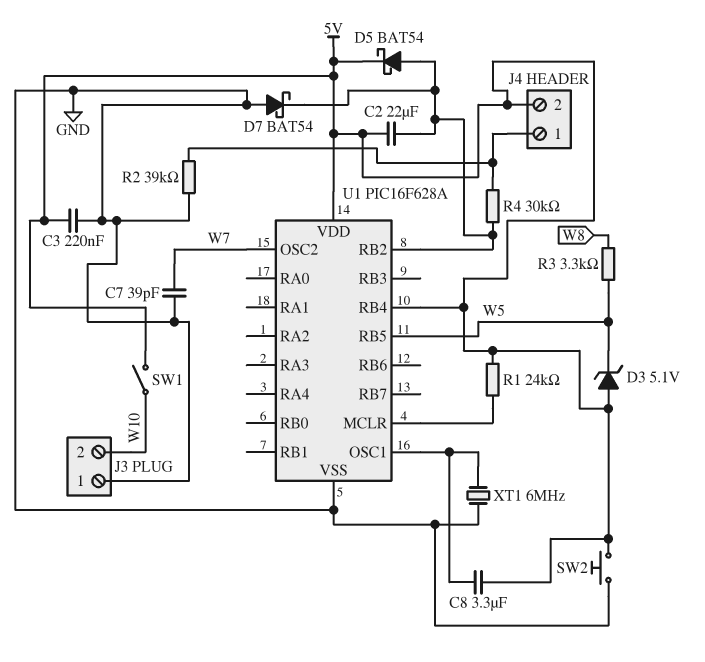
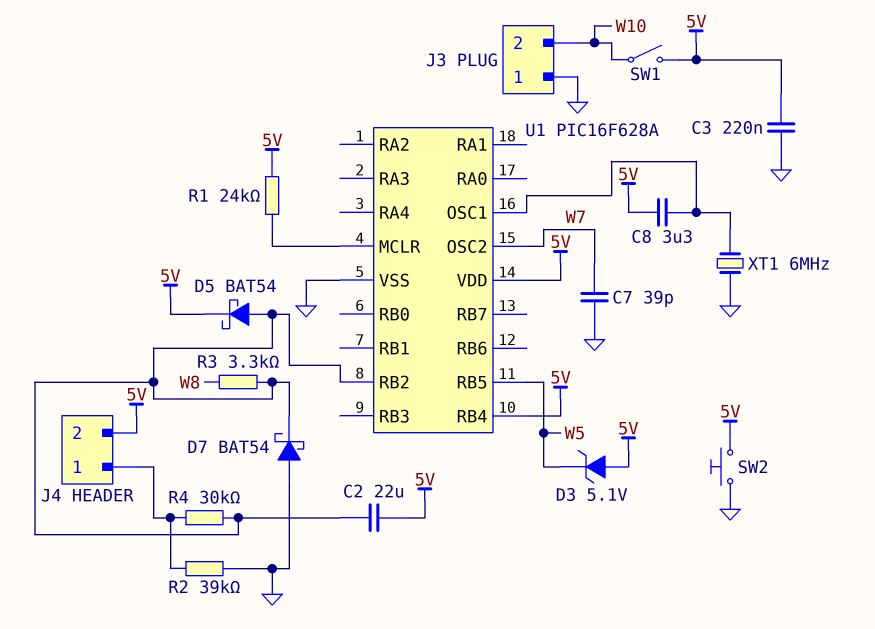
R3: 3.3k (W5, W8) -> 3.3k (U1/RB2, W8)

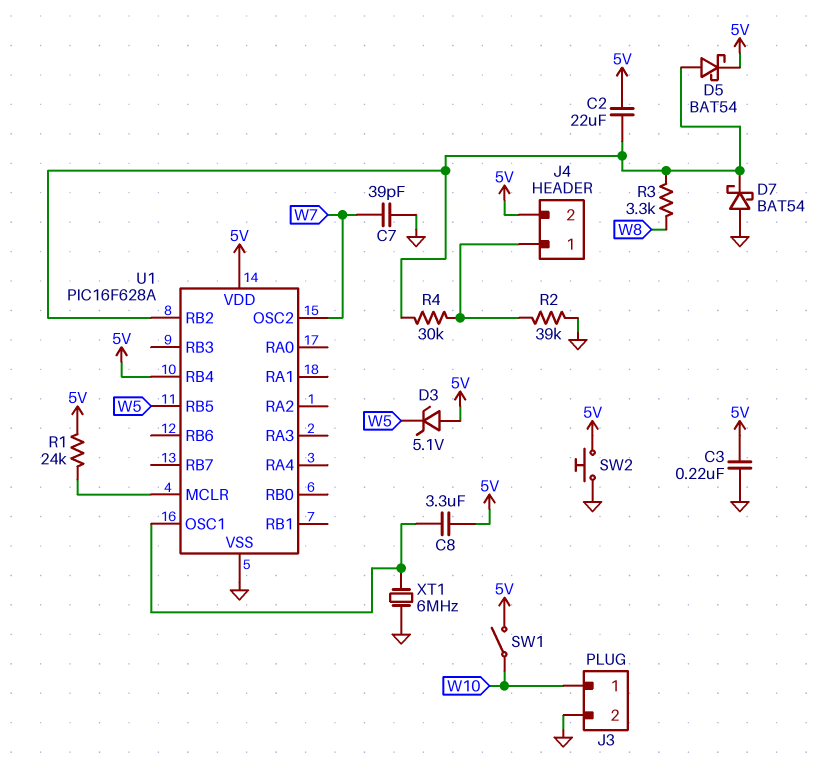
J3 pin 1: GND -> W10
J3 pin 2: W10 -> GND

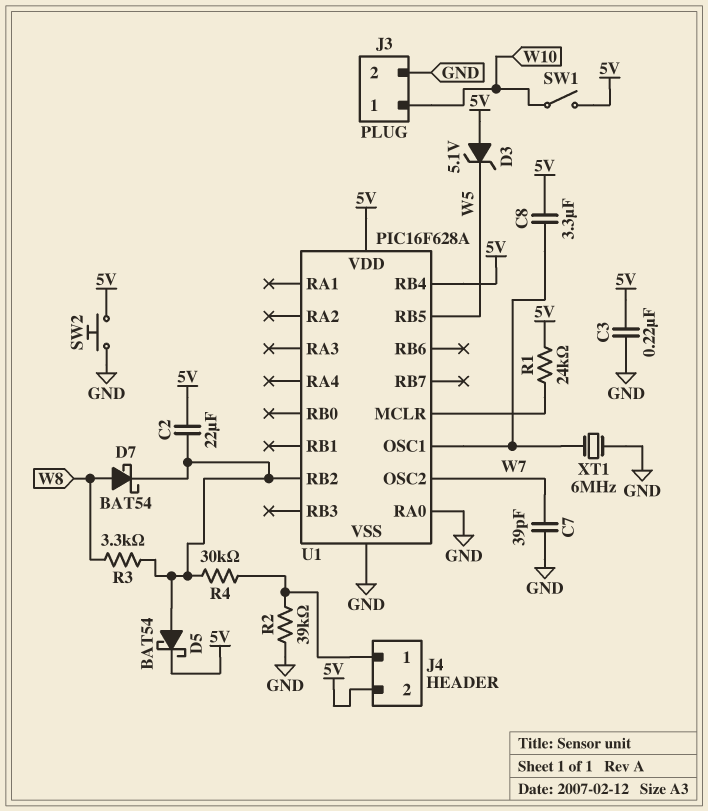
D7: schottky BAT54 (A GND, K U1/RB2) -> schottky BAT54 (A W8, K U1/RB2)
U1 pin RA0: none -> GND

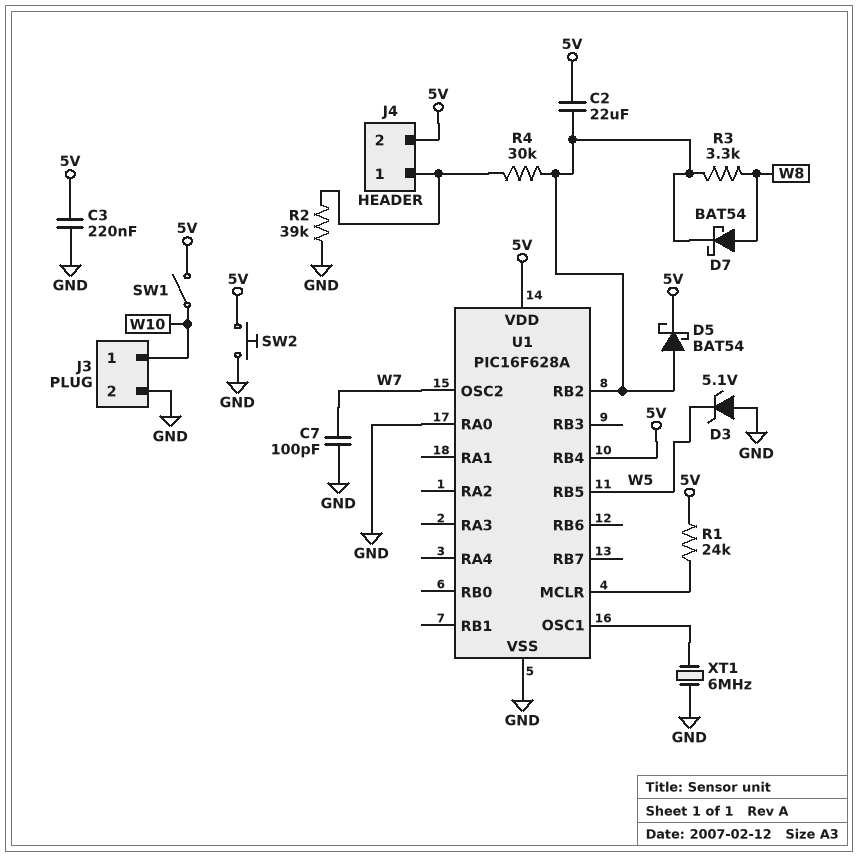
C7: 39pF (GND, W7) -> 100pF (GND, W7)
C8: 3.3uF (5V, U1/OSC1) -> none
D3: zener 5.1V (A 5V, K W5) -> zener 5.1V (A GND, K W5)

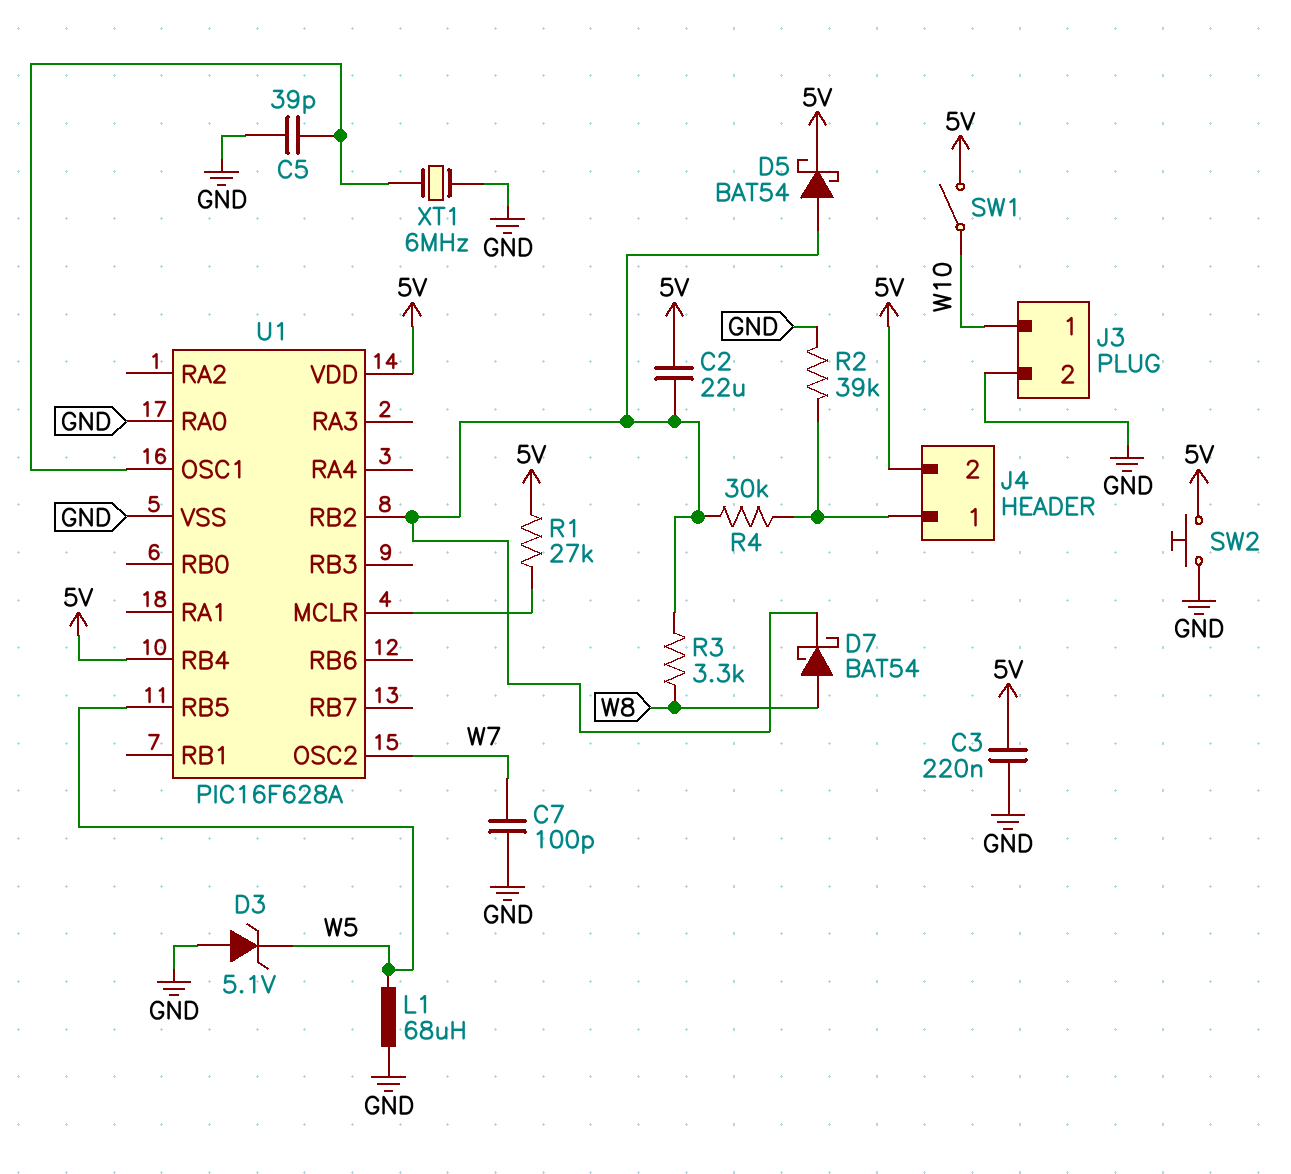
C5: none -> 39pF (GND, U1/OSC1)
L1: none -> 68uH (GND, W5)
R1: 24k (5V, U1/MCLR) -> 27k (5V, U1/MCLR)

